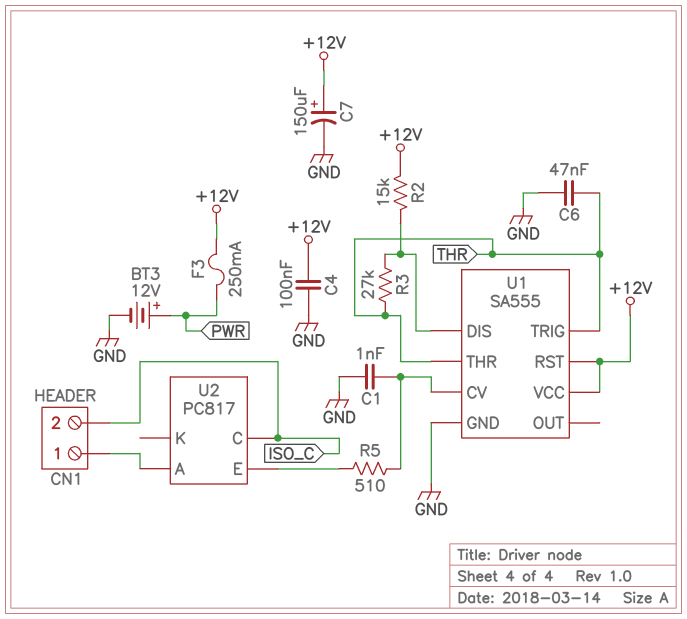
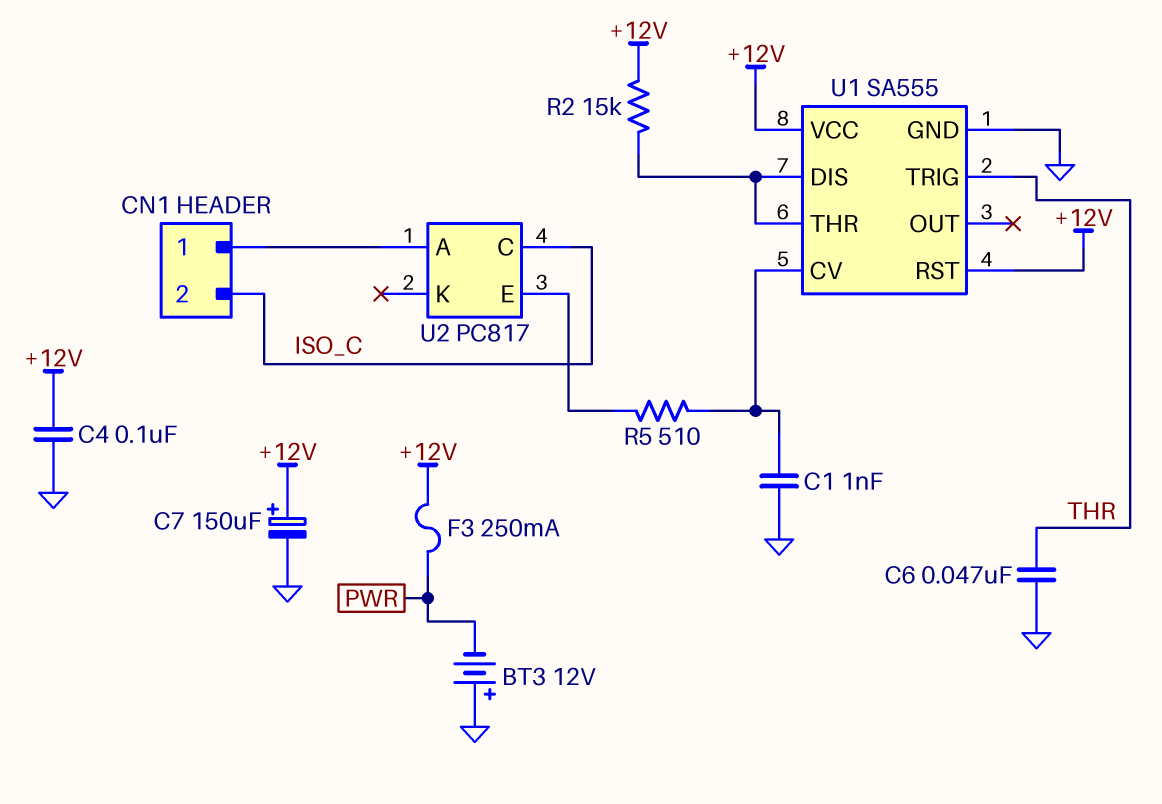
BT3: 12V (plus PWR, minus GND) -> 12V (plus GND, minus PWR)
R3: 27k (THR, U1/DIS) -> none
U1 pin THR: THR -> U1/DIS

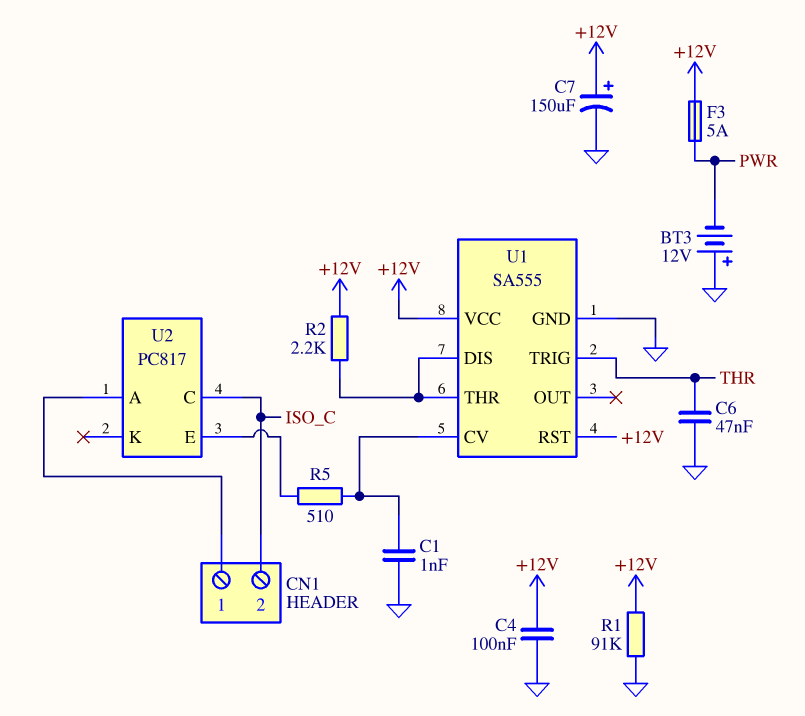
F3: 250mA (+12V, PWR) -> 5A (+12V, PWR)
R1: none -> 91k (+12V, GND)
R2: 15k (+12V, U1/DIS) -> 2.2k (+12V, U1/DIS)

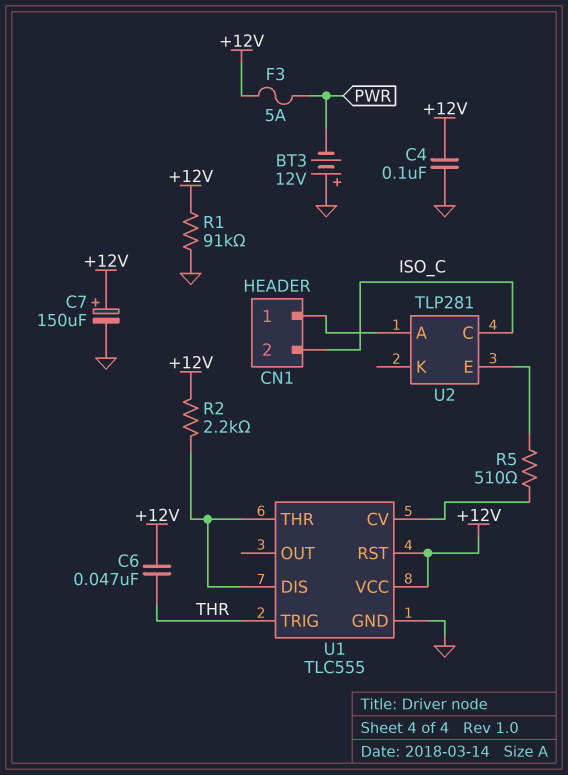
C1: 1nF (GND, U1/CV) -> none
C6: 47nF (GND, THR) -> 47nF (+12V, THR)
U1: SA555 -> TLC555
U2: PC817 -> TLP281

